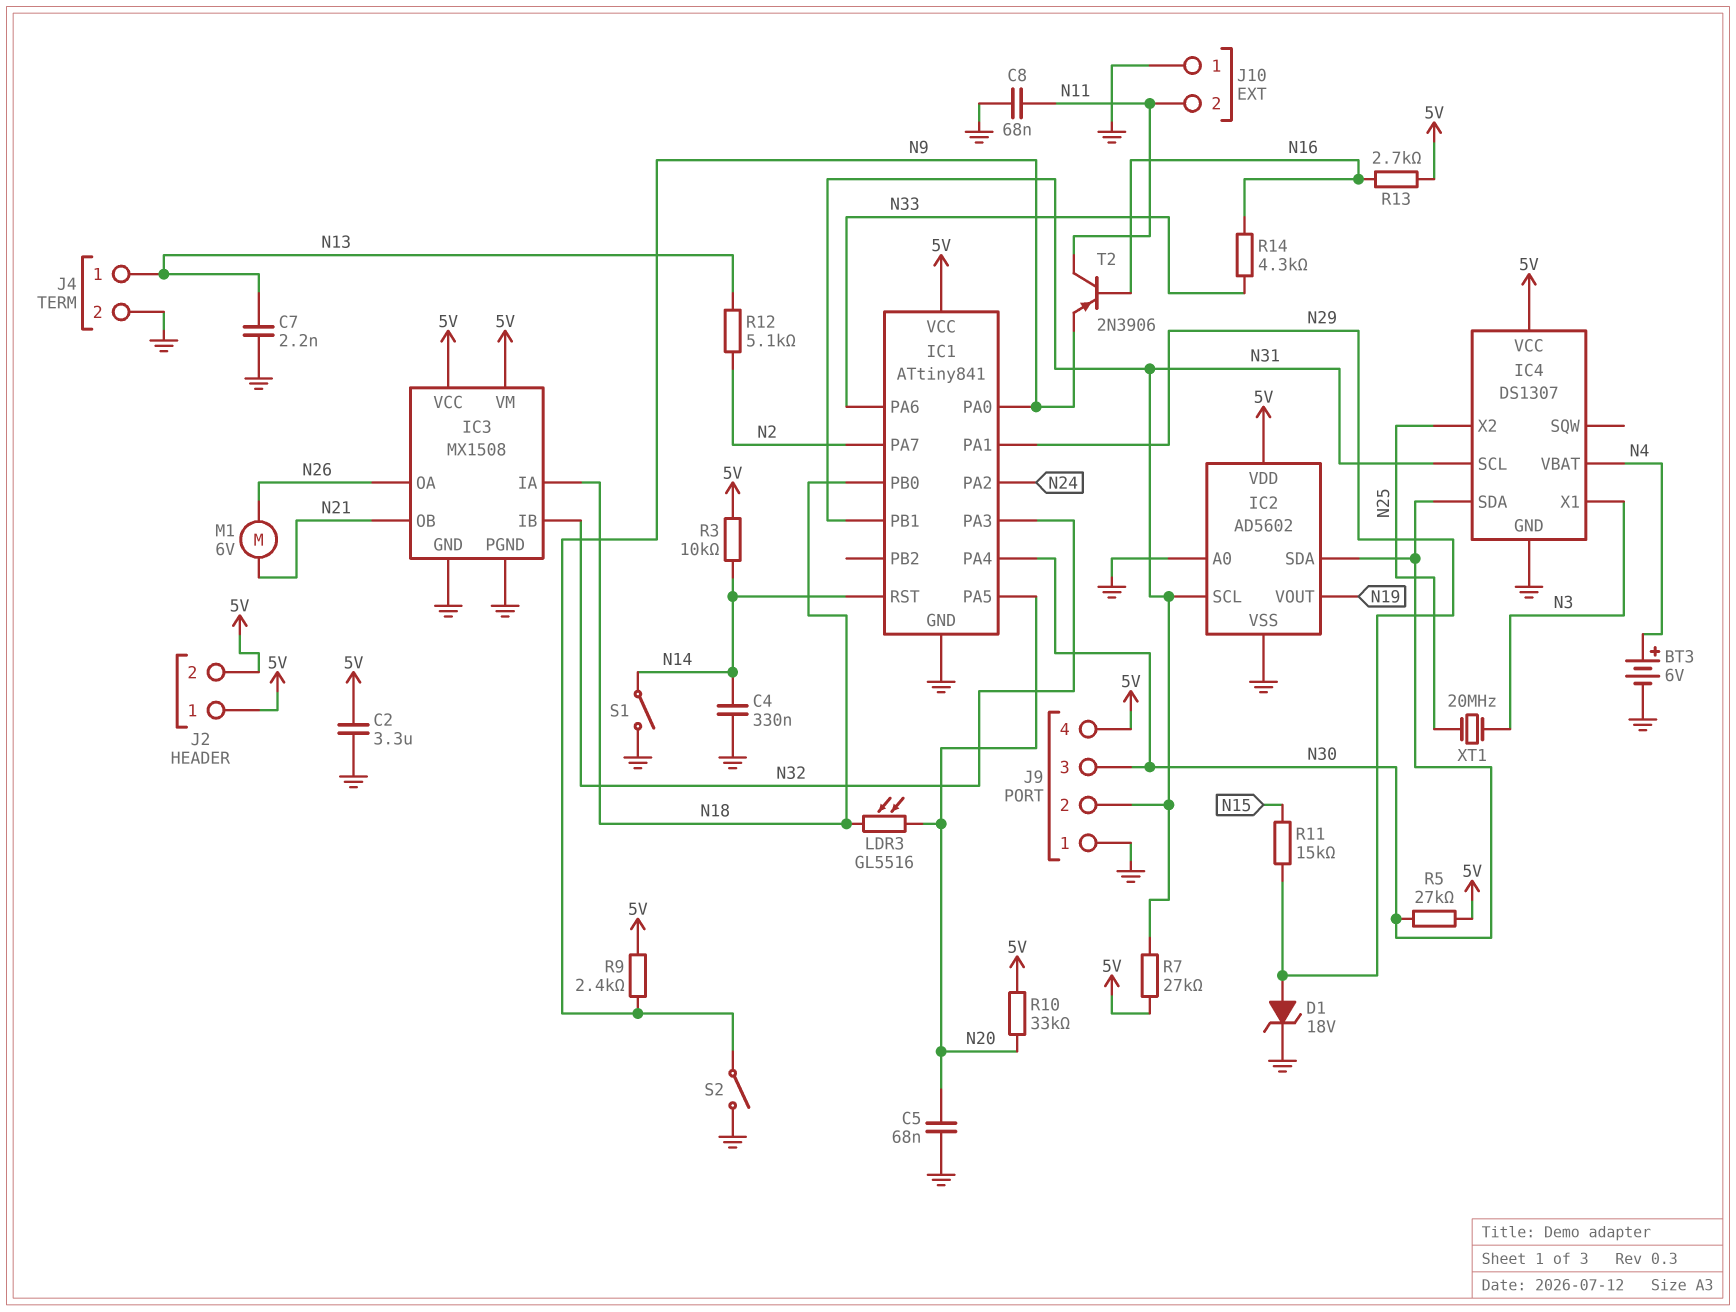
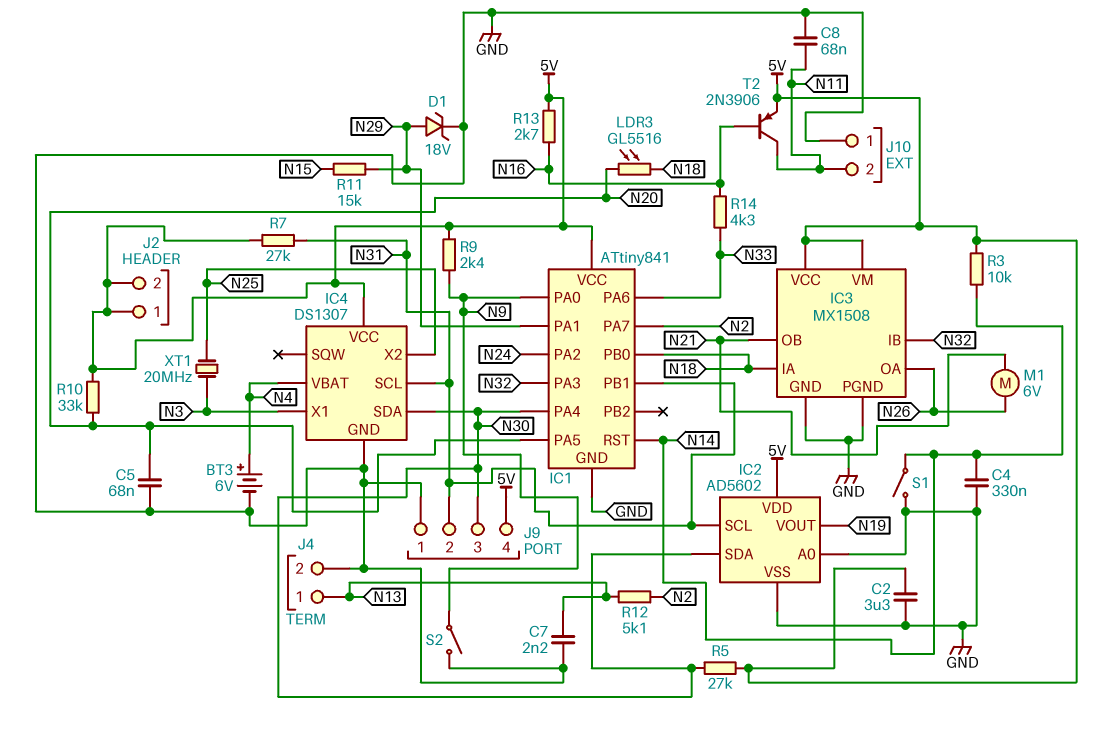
T2: PNP 2N3906 (B N16, C N11, E N9) -> PNP 2N3906 (B N16, C N11, E 5V)

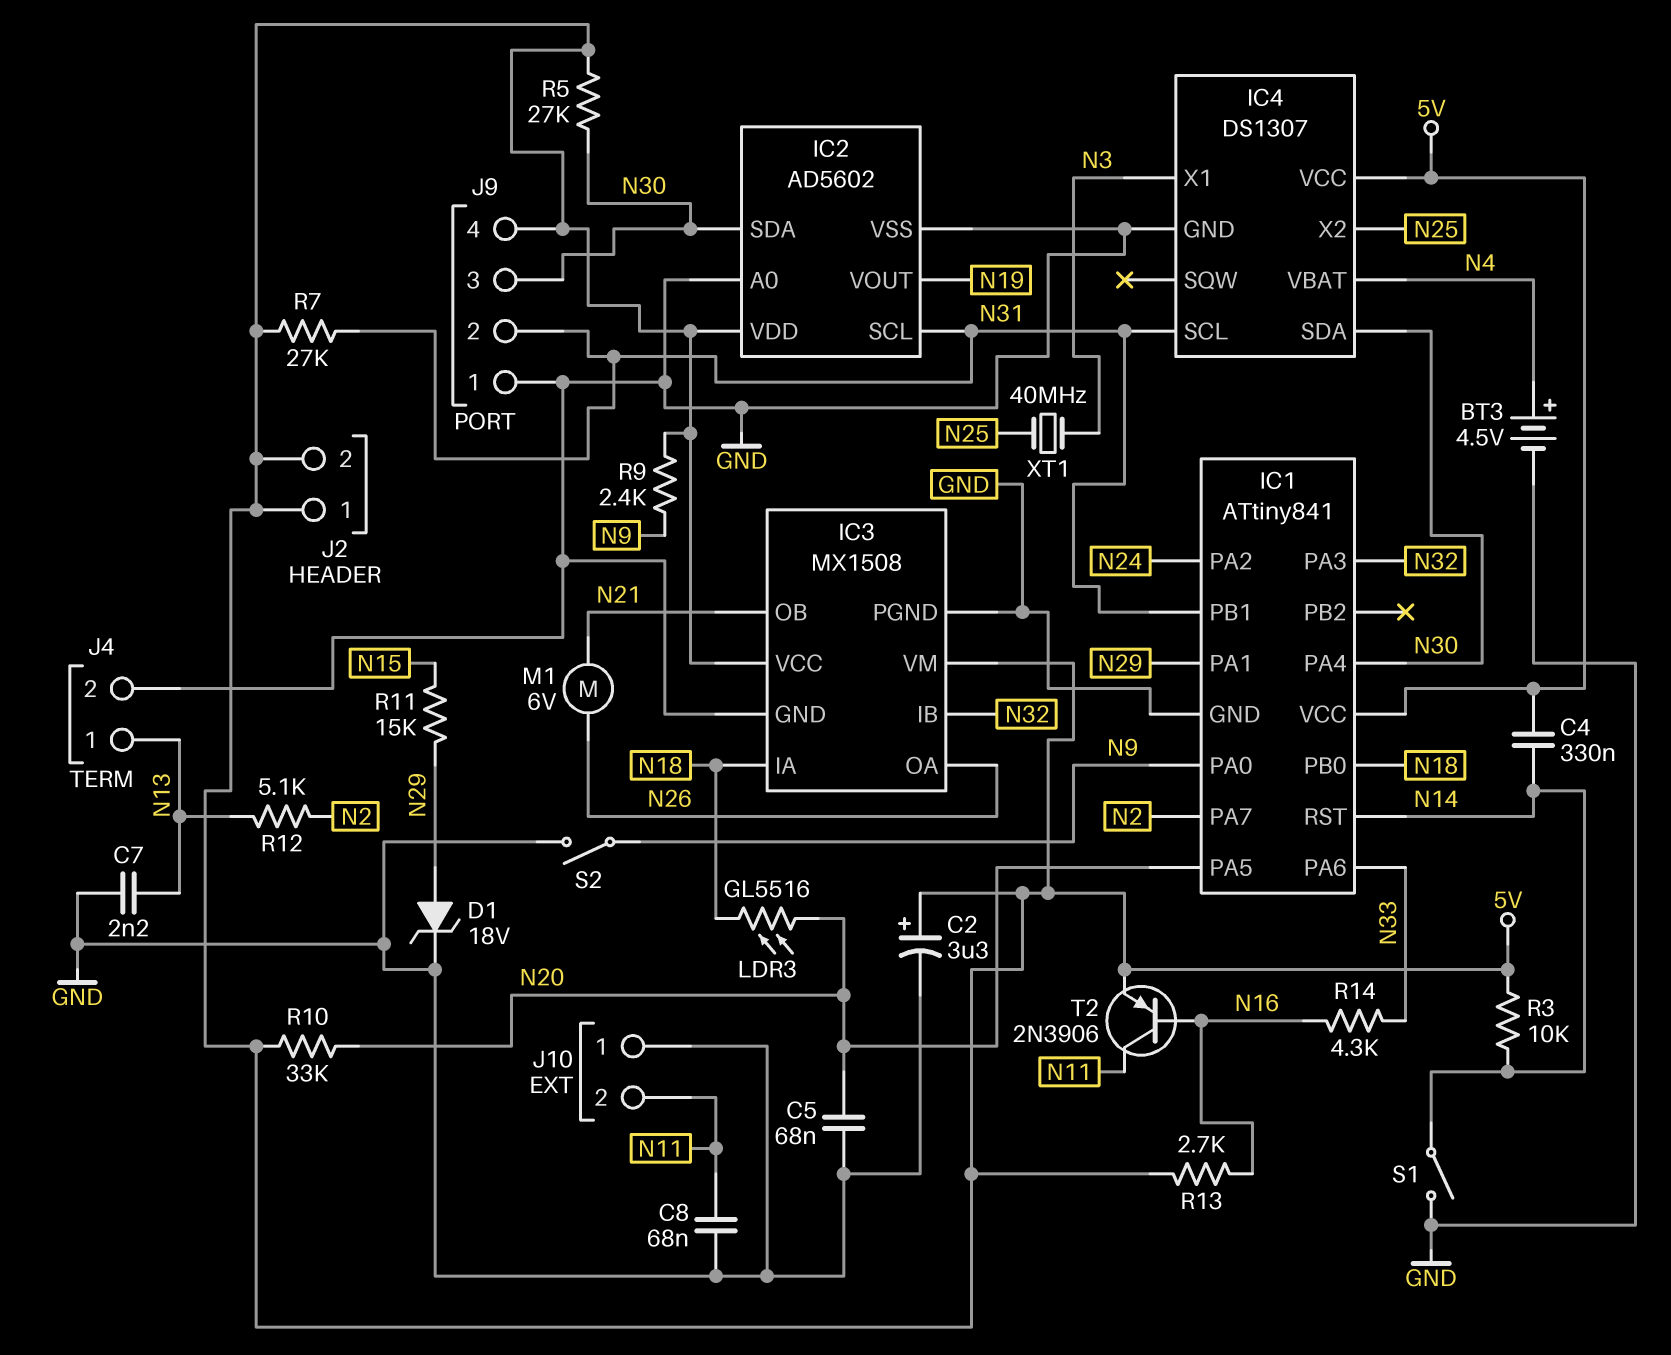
BT3: 6V (plus N4, minus GND) -> 4.5V (plus N4, minus GND)
C2: 3.3uF (5V, GND) -> 3.3uF (plus 5V, minus GND)
C4: 330nF (GND, N14) -> 330nF (5V, N14)
XT1: 20MHz (N3, N25) -> 40MHz (N3, N25)

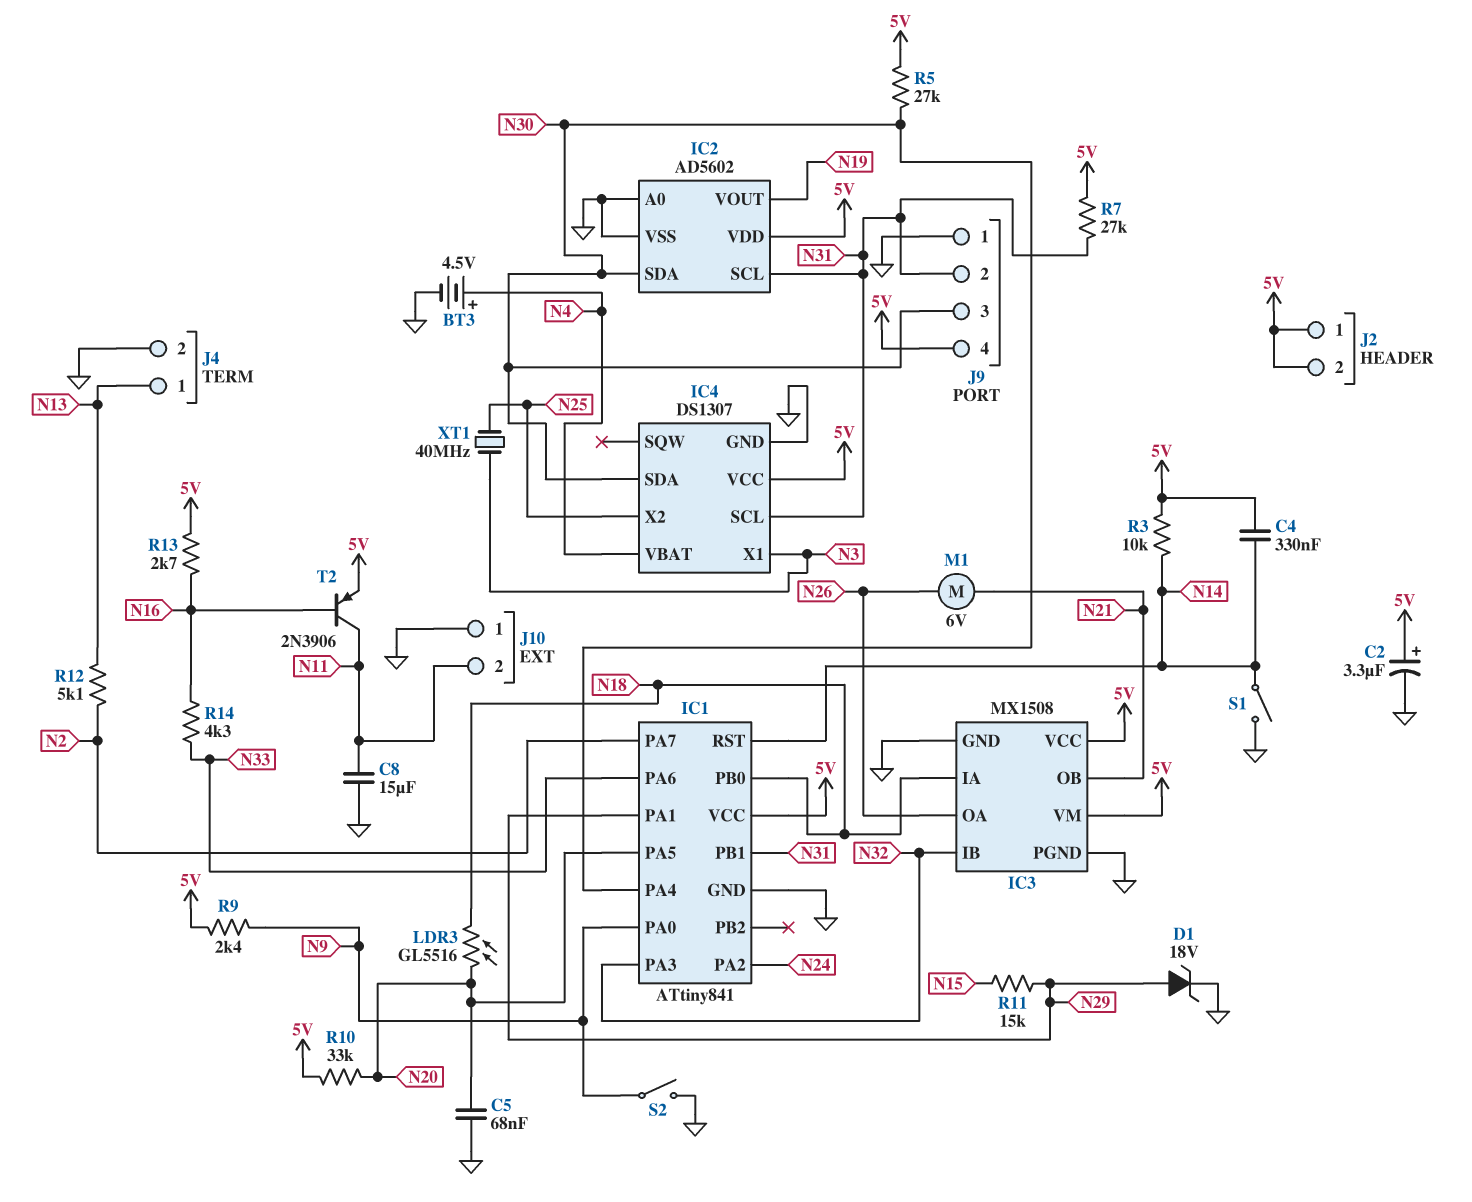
C7: 2.2nF (GND, N13) -> none
C8: 68nF (GND, N11) -> 15uF (GND, N11)

